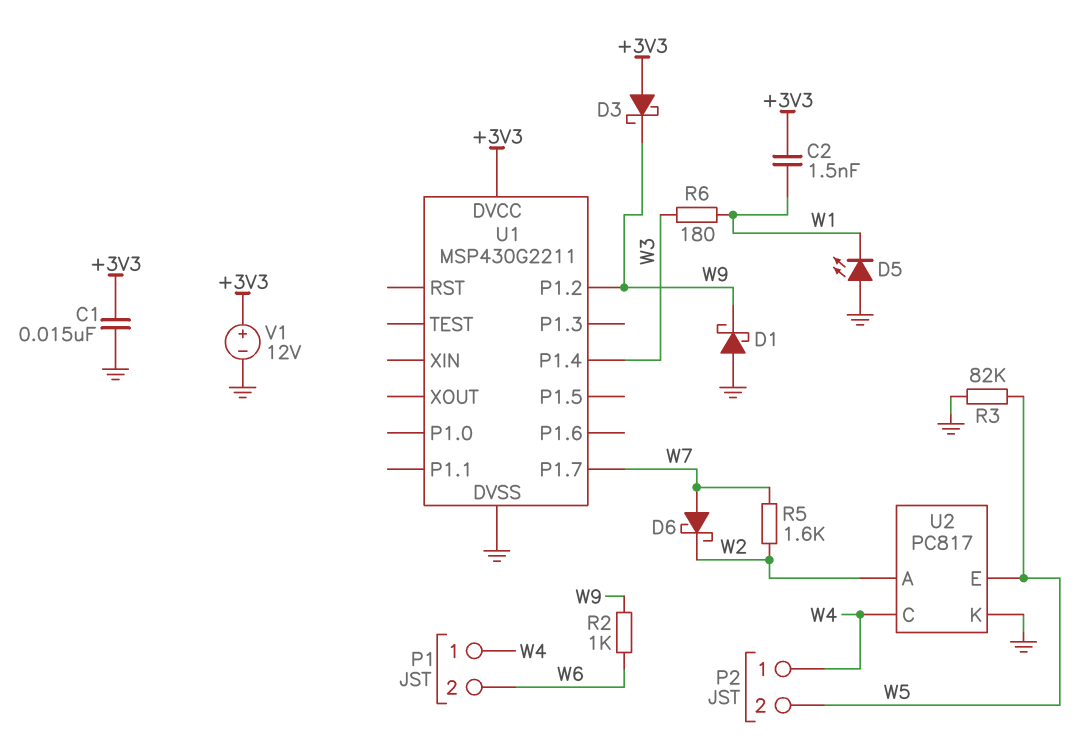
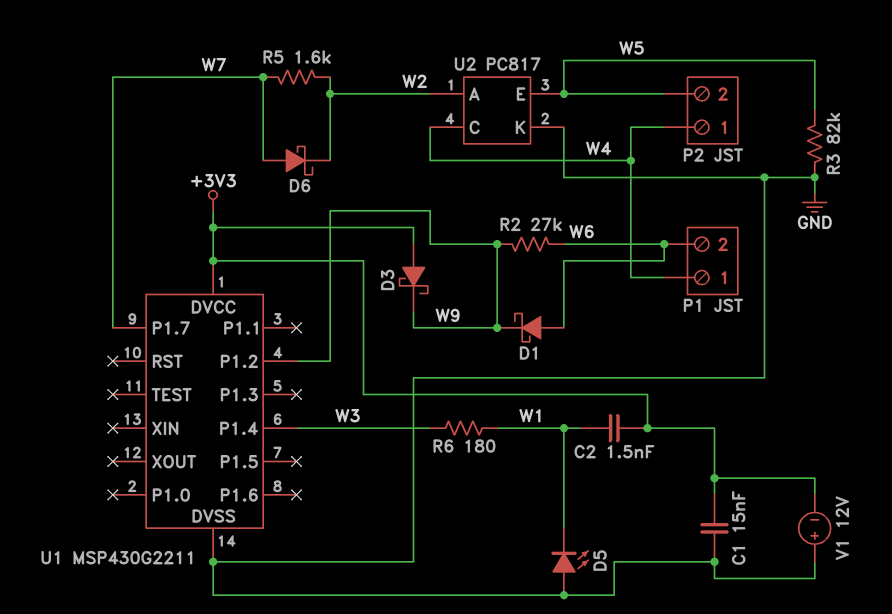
D1: schottky (A GND, K W9) -> schottky (A W6, K W9)
R2: 1k (W6, W9) -> 27k (W6, W9)
V1: 12V (plus +3V3, minus GND) -> 12V (plus GND, minus +3V3)

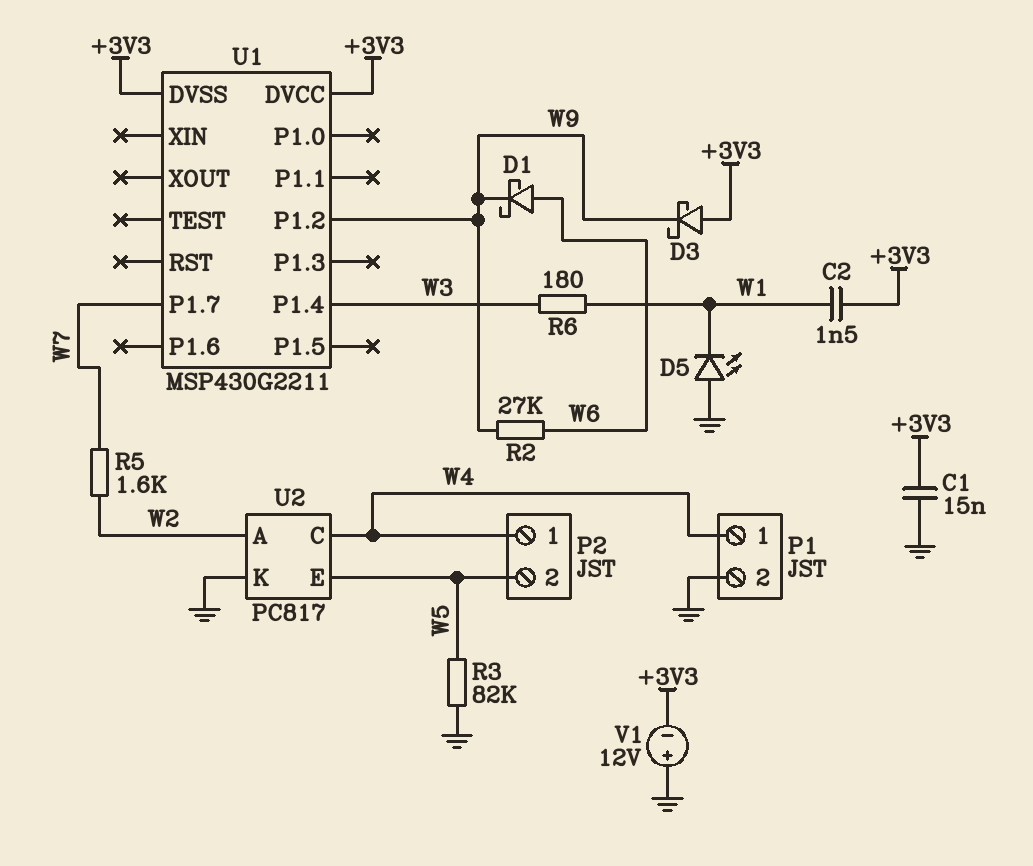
D6: schottky (A W7, K W2) -> none
P1 pin 2: W6 -> GND
U1 pin DVSS: GND -> +3V3

